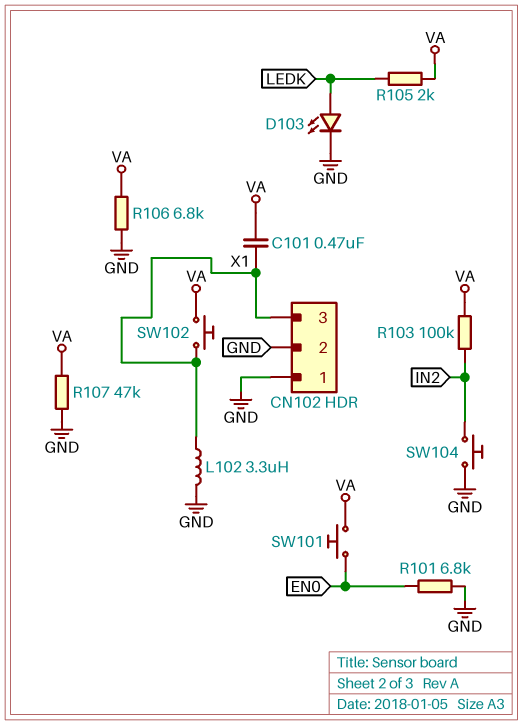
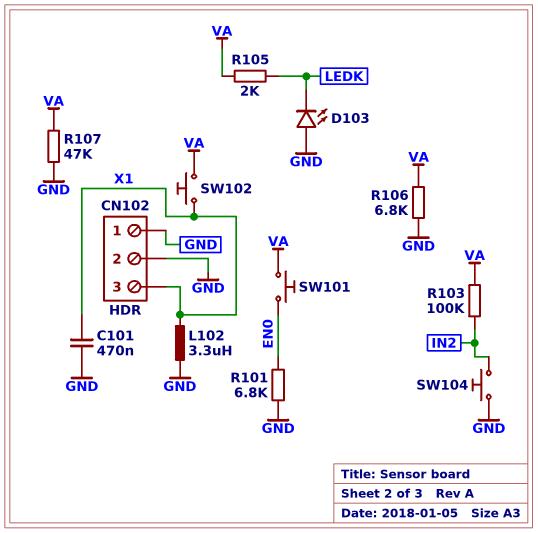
C101: 470nF (VA, X1) -> 470nF (GND, X1)
D103: LED (A LEDK, K GND) -> LED (A GND, K LEDK)

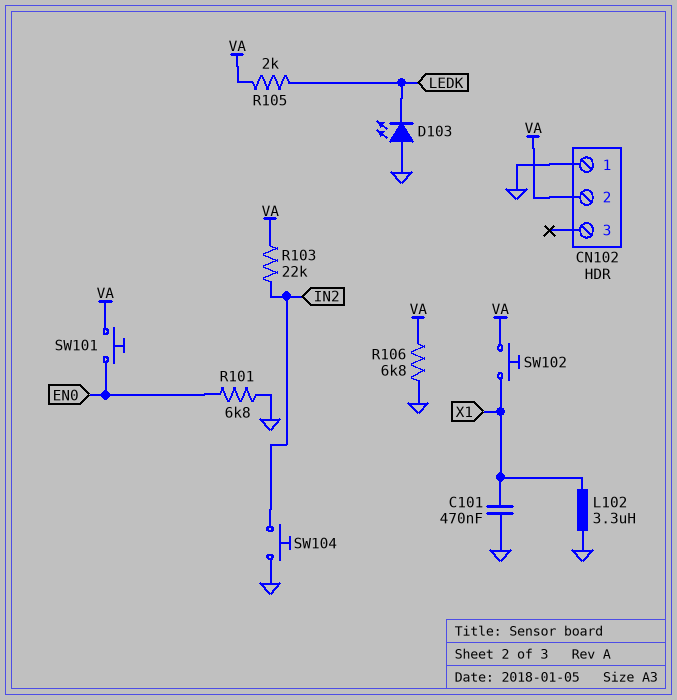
CN102 pin 2: GND -> VA
CN102 pin 3: X1 -> none
R103: 100k (IN2, VA) -> 22k (IN2, VA)
R107: 47k (GND, VA) -> none

